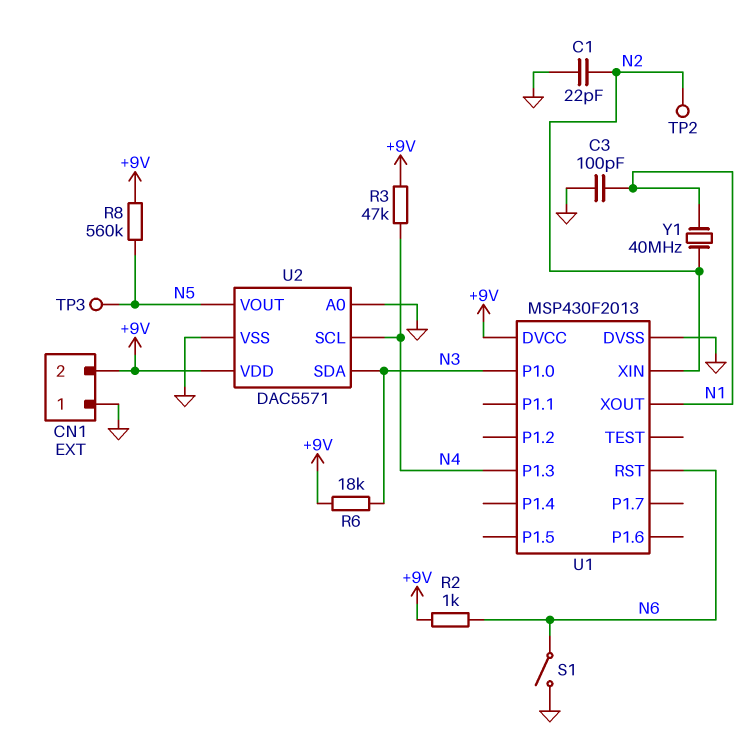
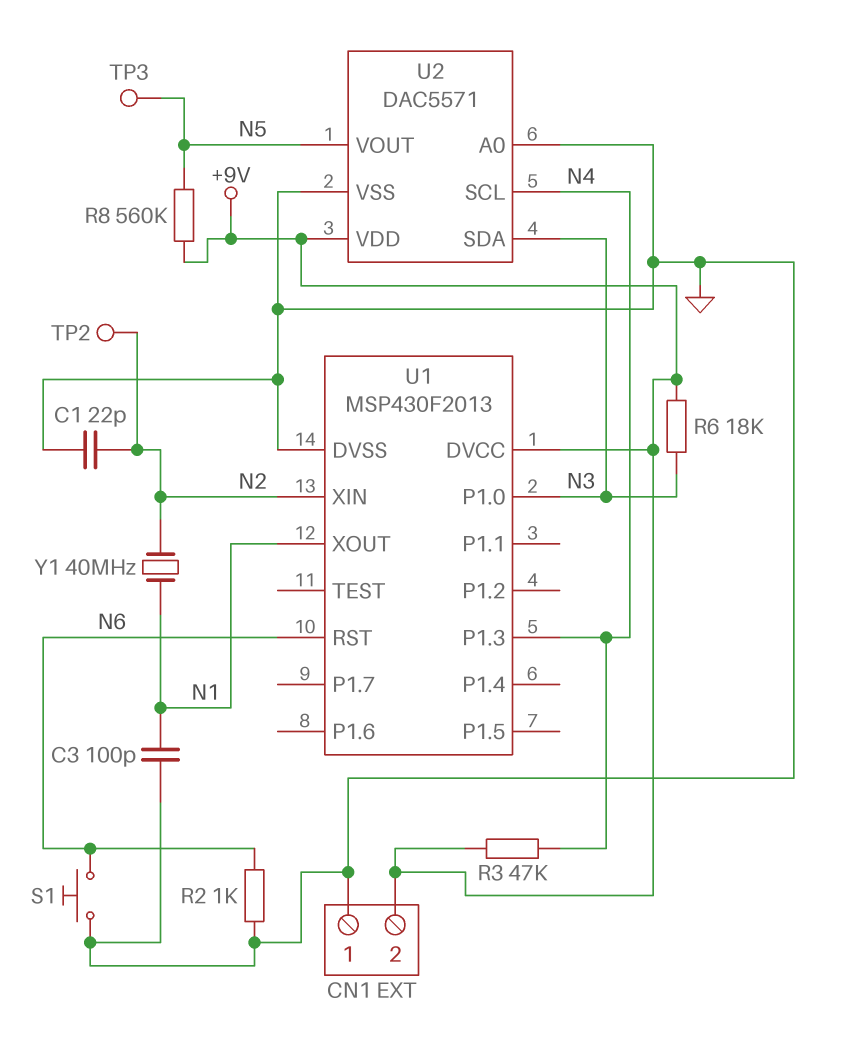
R2: 1k (+9V, N6) -> 1k (GND, N6)
S1: switch (GND, N6) -> button (GND, N6)

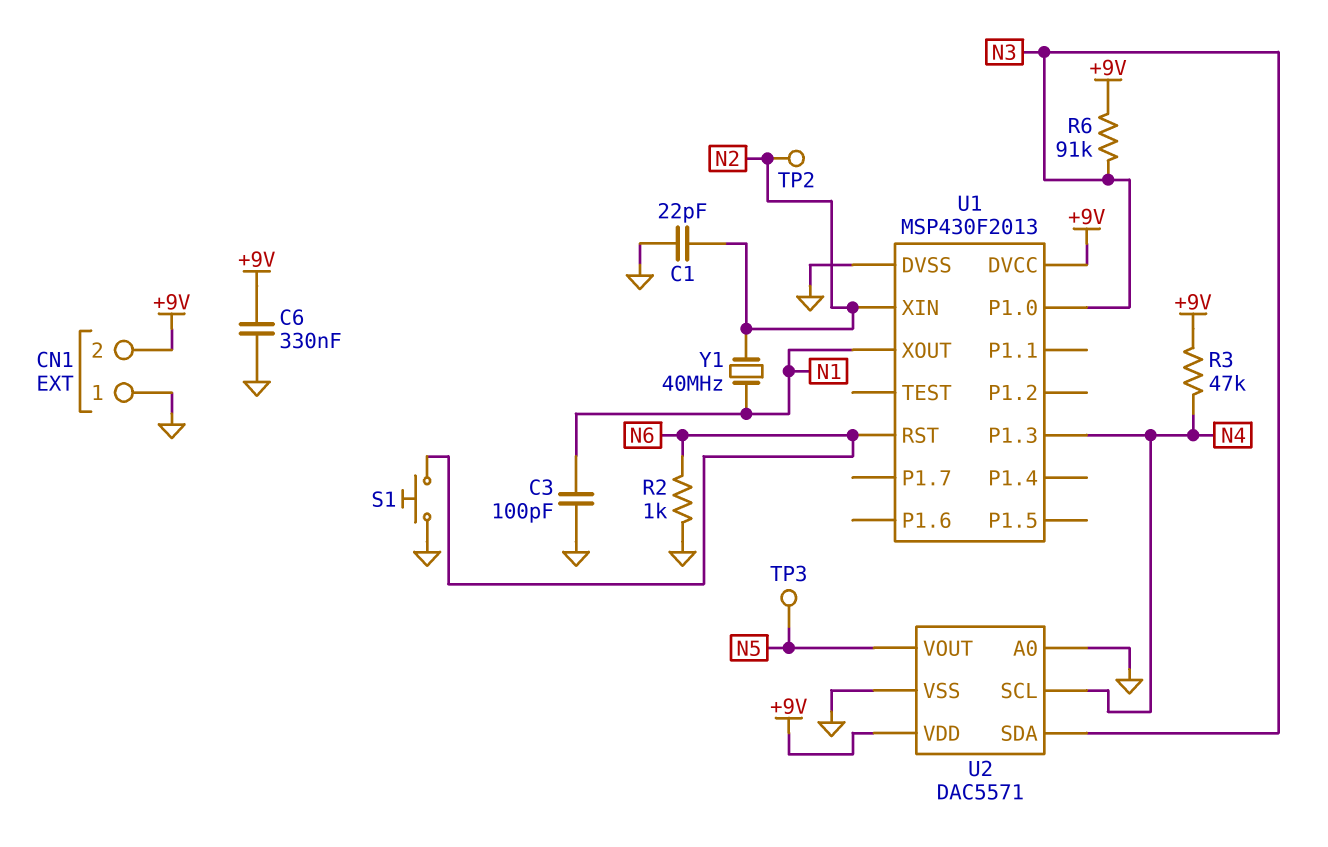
C6: none -> 330nF (+9V, GND)
R6: 18k (+9V, N3) -> 91k (+9V, N3)
R8: 560k (+9V, N5) -> none

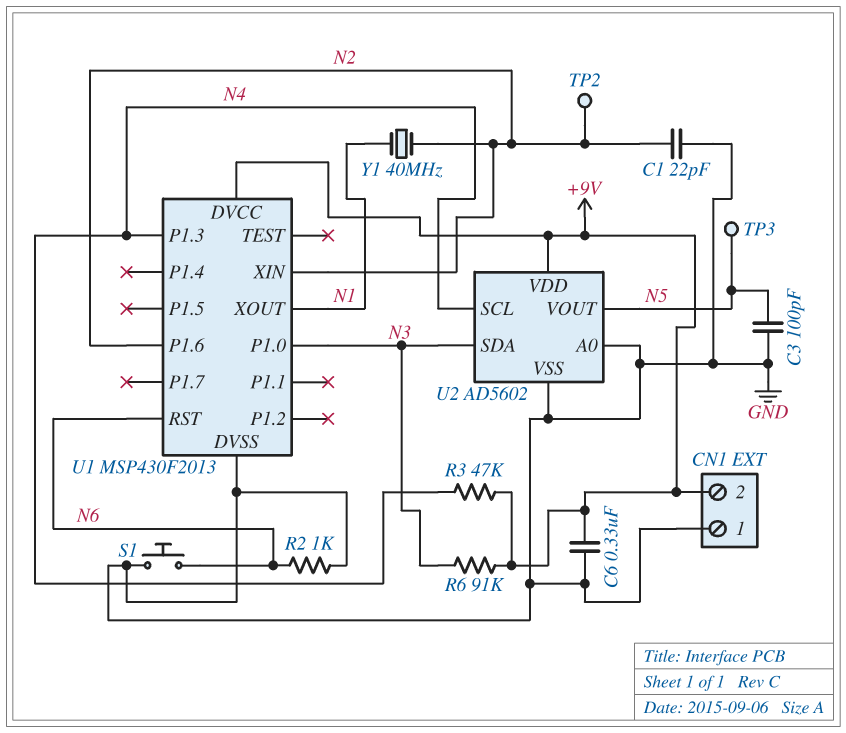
C3: 100pF (GND, N1) -> 100pF (GND, N5)
U1 pin P1.6: none -> N2
U2: DAC5571 -> AD5602

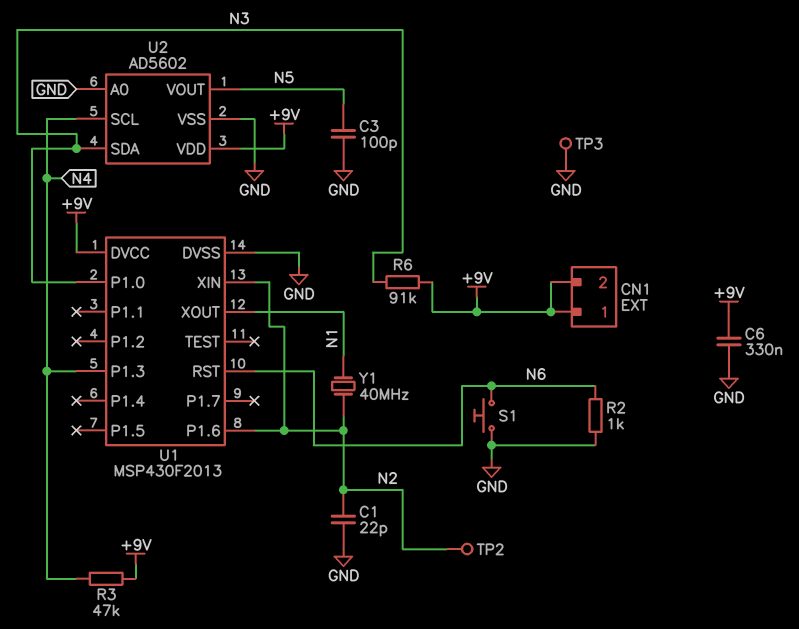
CN1 pin 1: GND -> +9V
TP3: test point (N5) -> test point (GND)

